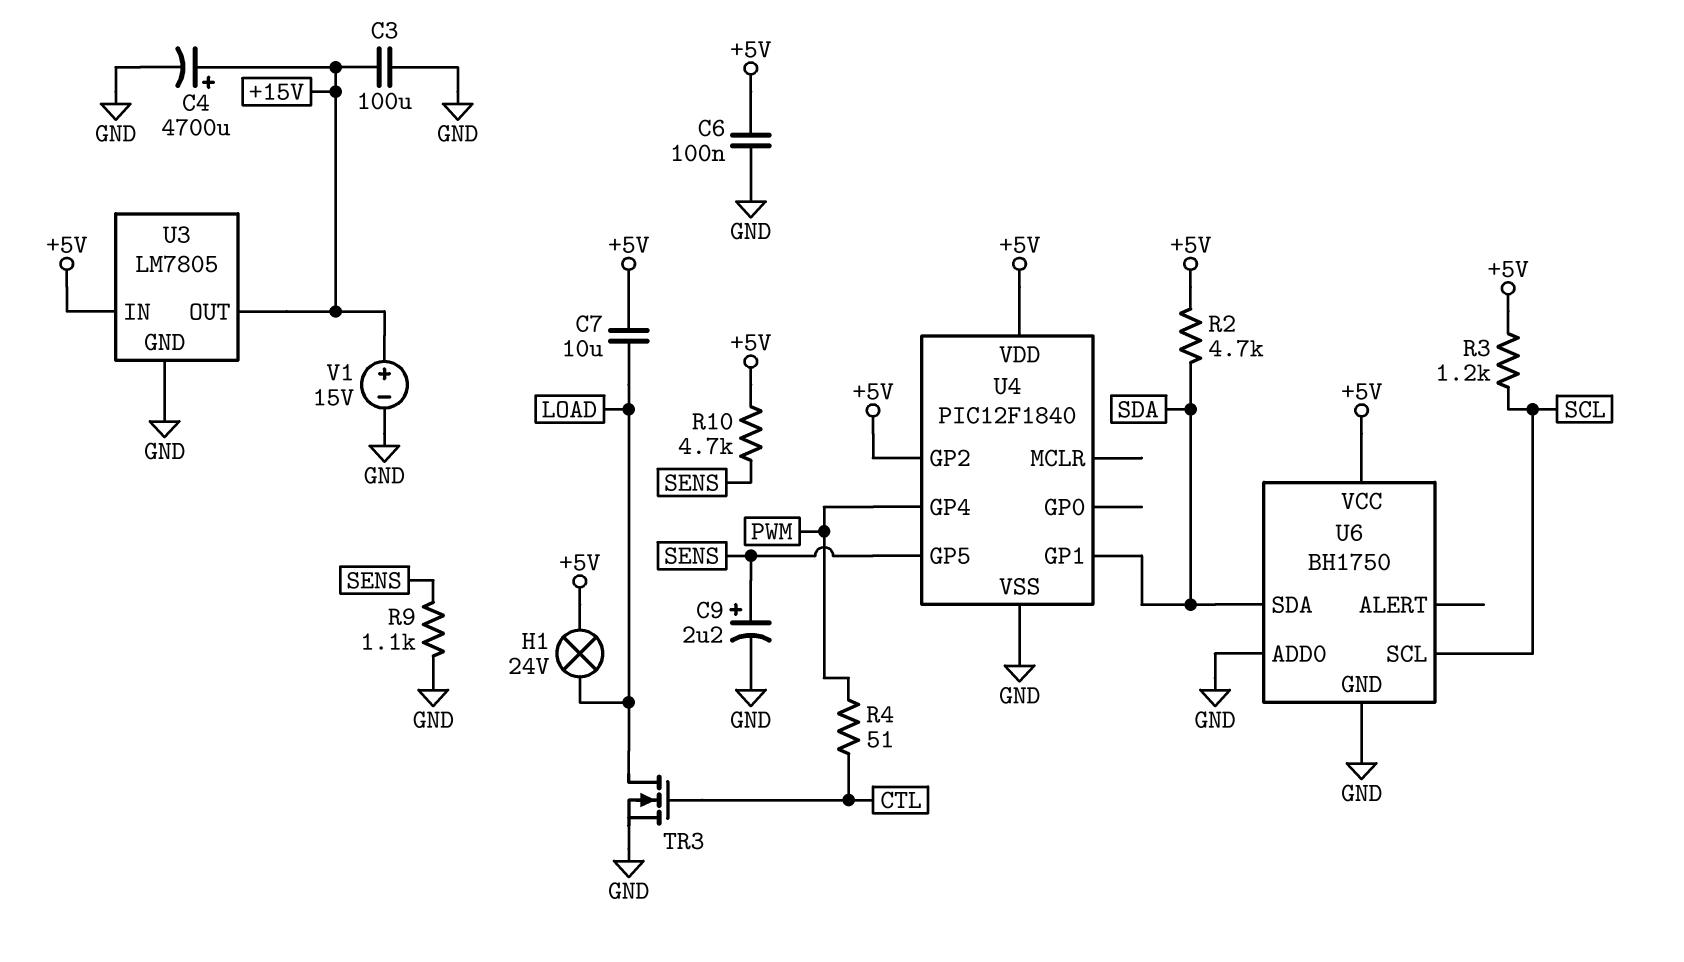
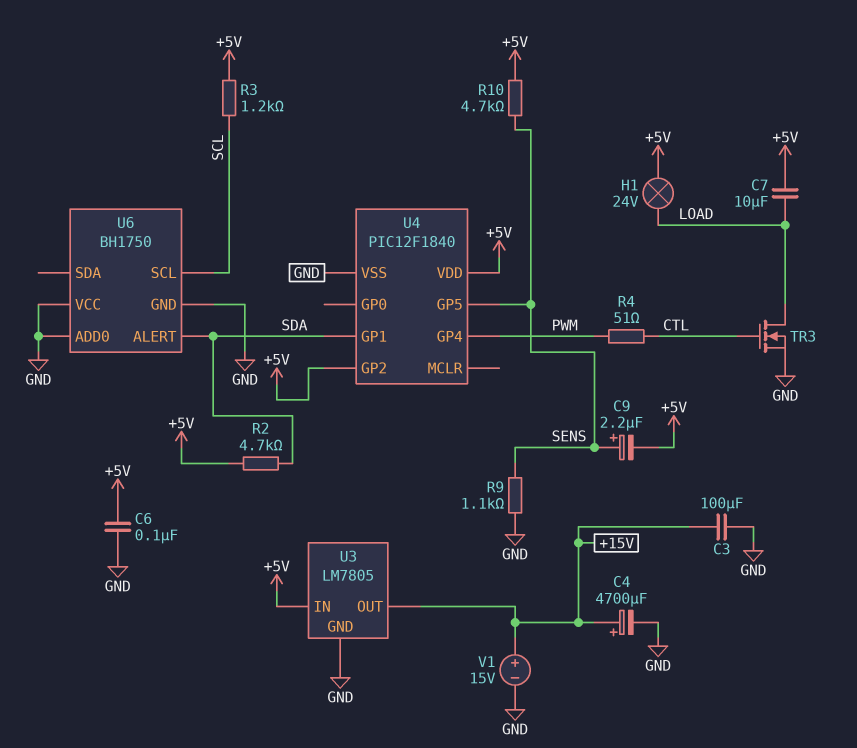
C9: 2.2uF (plus SENS, minus GND) -> 2.2uF (plus SENS, minus +5V)
U6 pin ALERT: none -> SDA
U6 pin SDA: SDA -> none
U6 pin VCC: +5V -> GND

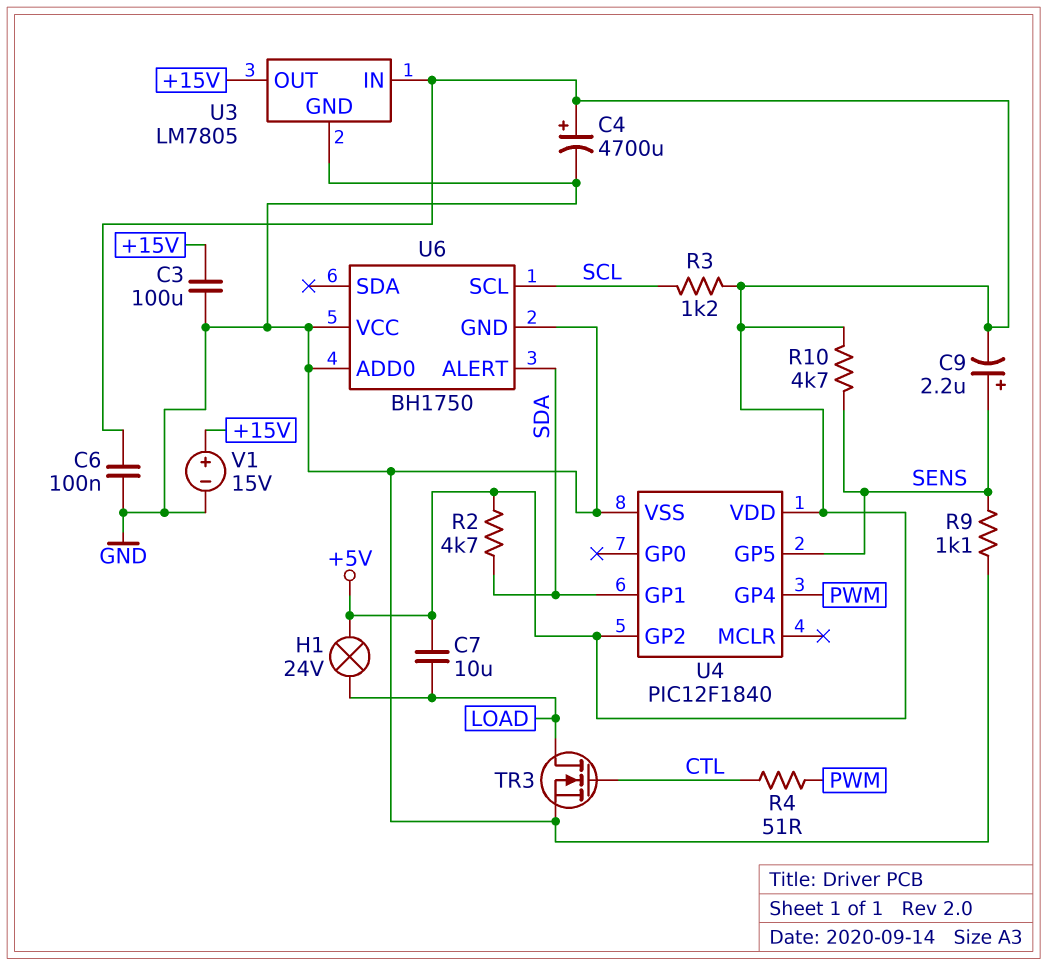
C4: 4700uF (plus +15V, minus GND) -> 4700uF (plus +5V, minus GND)

